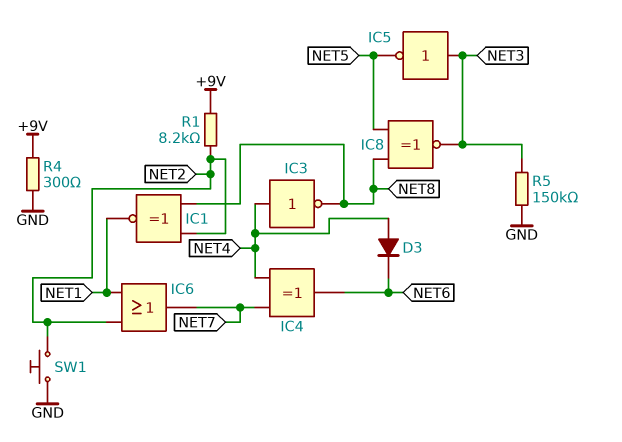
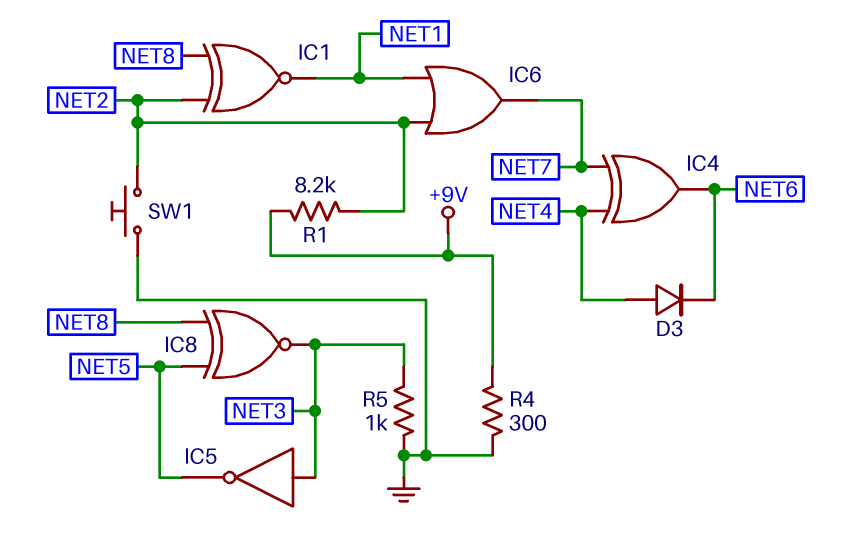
IC3: NOT (in NET4, out NET8) -> none
R5: 150k (GND, NET3) -> 1k (GND, NET3)

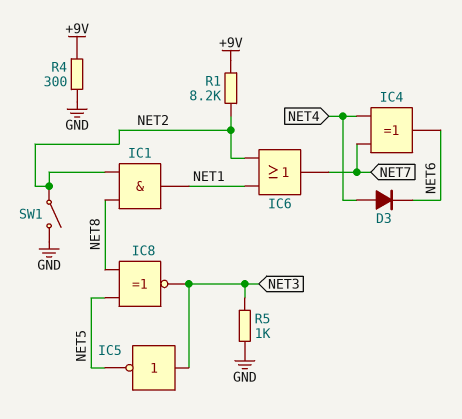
IC1: XNOR (in NET2, in NET8, out NET1) -> AND (in NET2, in NET8, out NET1)
SW1: button (GND, NET2) -> switch (GND, NET2)

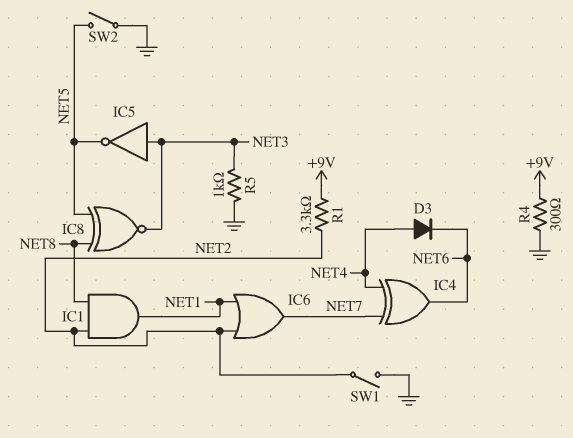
R1: 8.2k (+9V, NET2) -> 3.3k (+9V, NET2)
SW2: none -> switch (GND, NET5)

